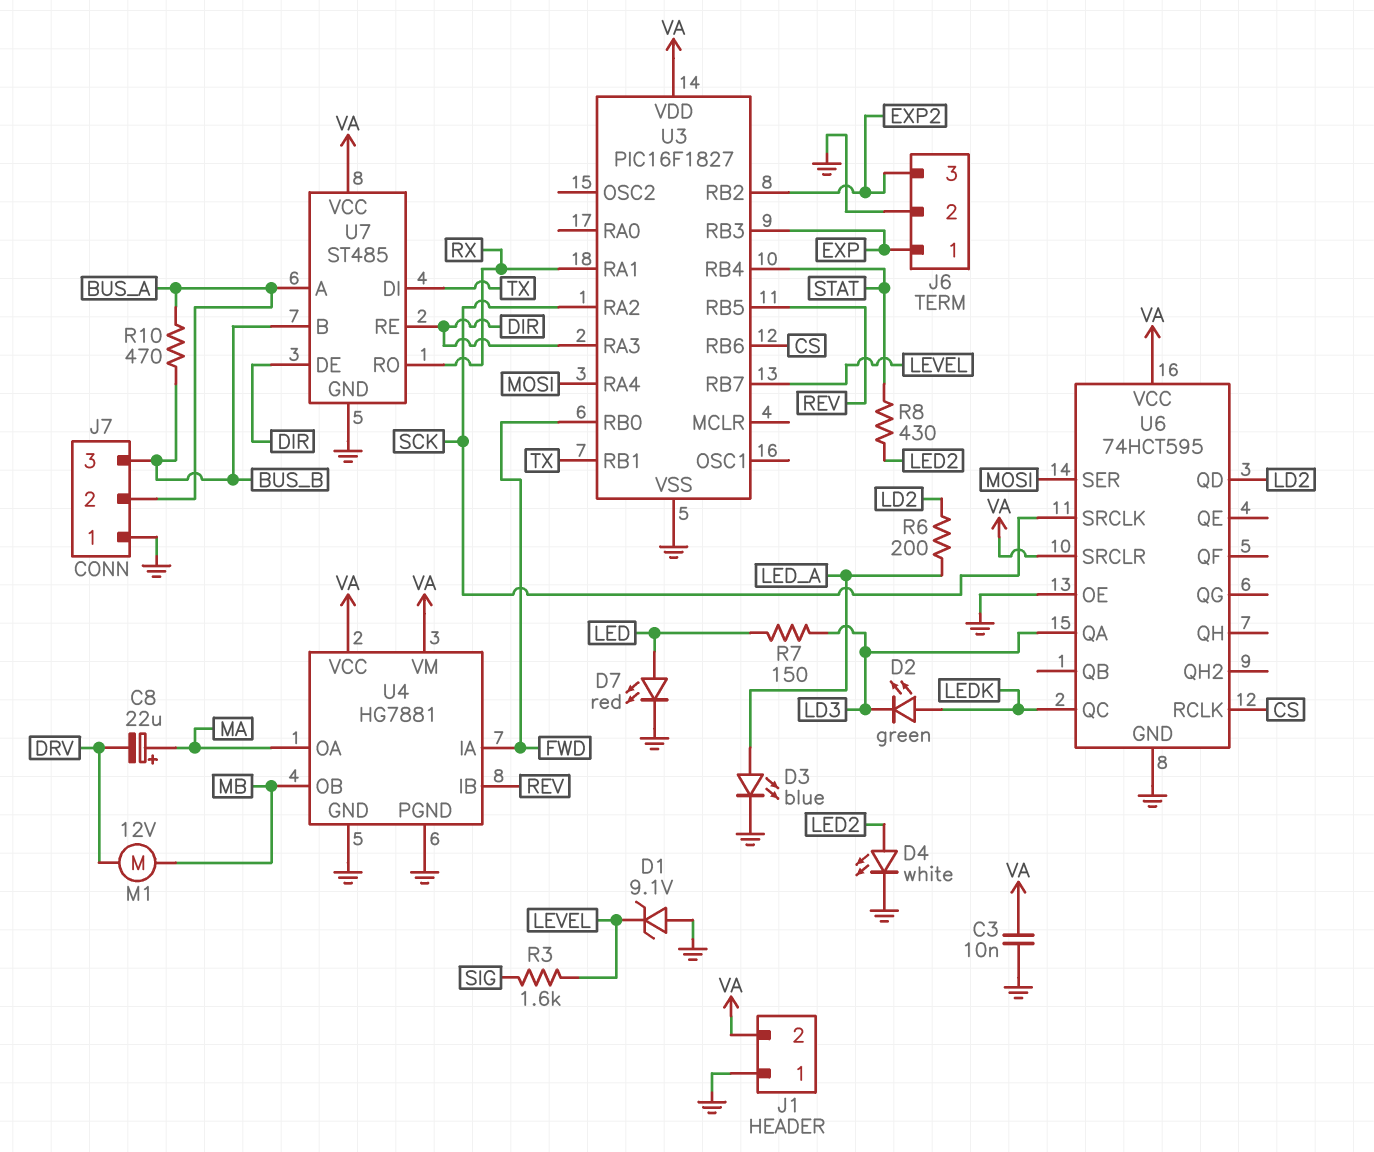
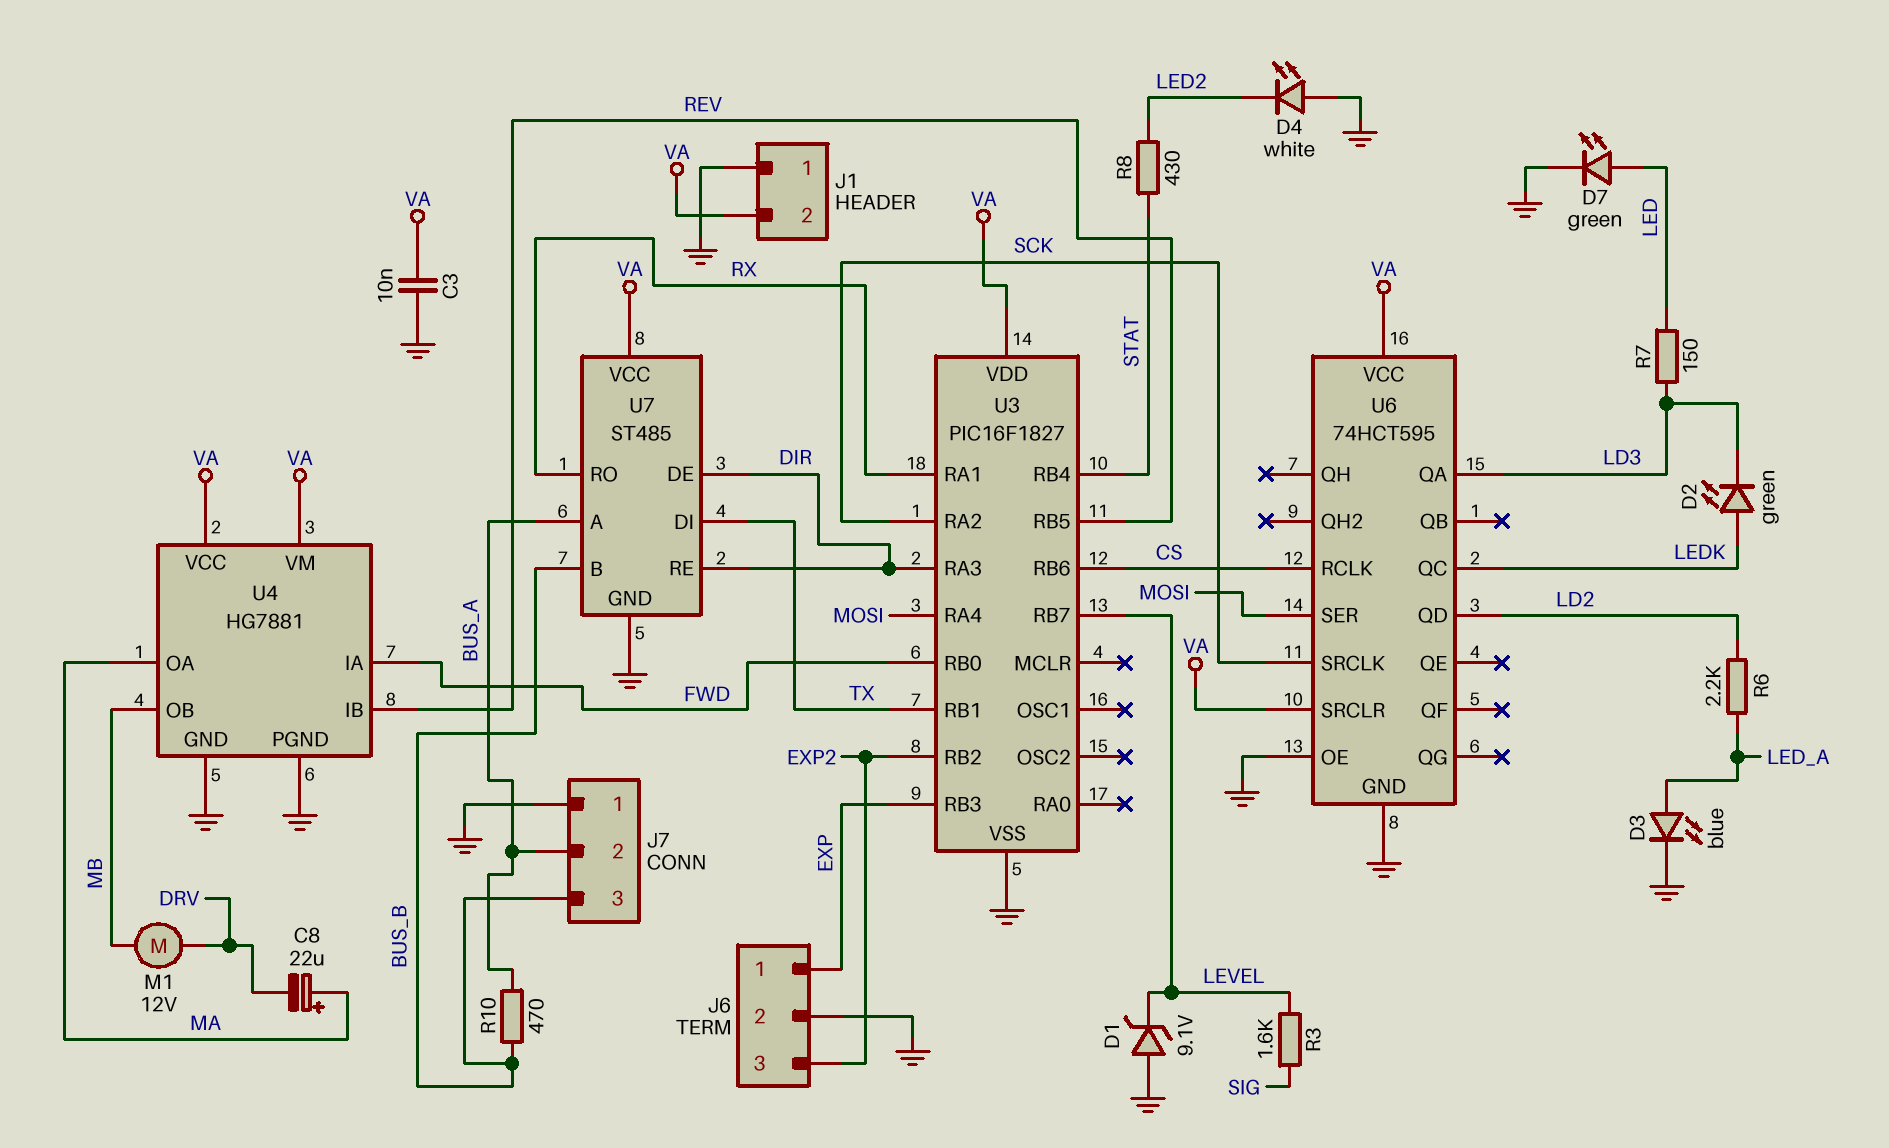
D4: LED white (A LED2, K GND) -> LED white (A GND, K LED2)
D7: LED red (A LED, K GND) -> LED green (A LED, K GND)
R6: 200 (LD2, LED_A) -> 2.2k (LD2, LED_A)

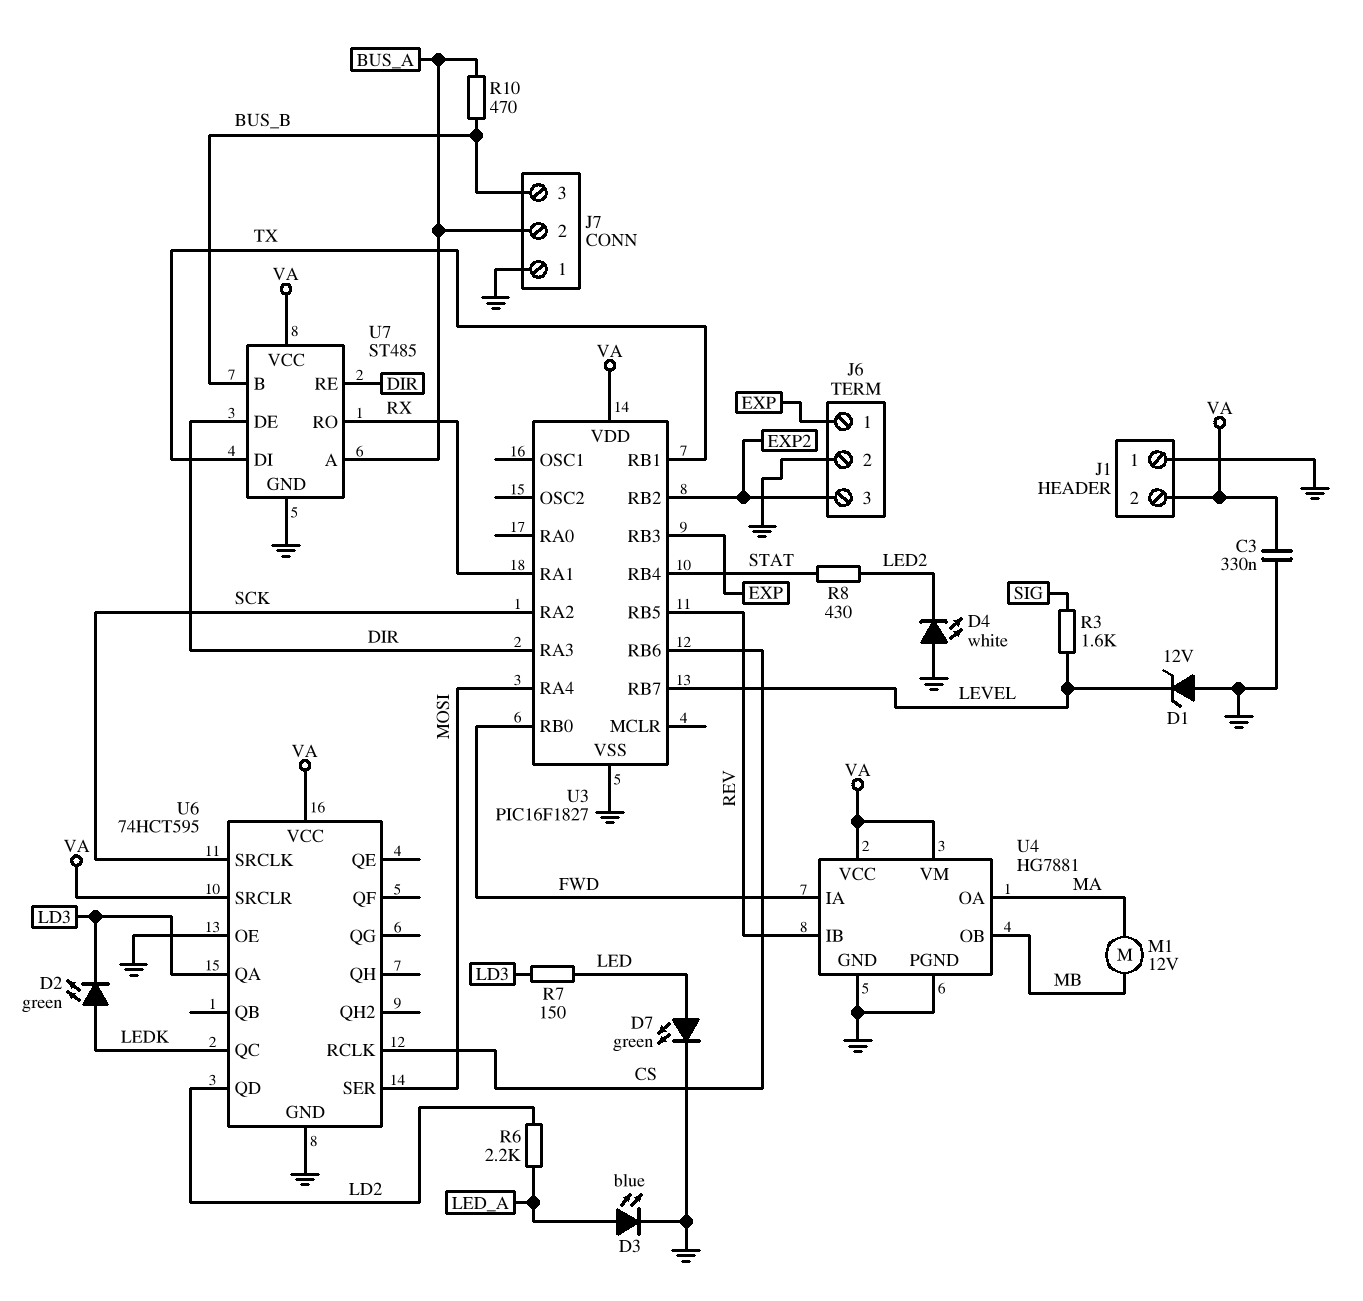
C3: 10nF (GND, VA) -> 330nF (GND, VA)
C8: 22uF (plus MA, minus DRV) -> none
D1: zener 9.1V (A GND, K LEVEL) -> zener 12V (A GND, K LEVEL)
M1: motor 12V (DRV, MB) -> motor 12V (MA, MB)

